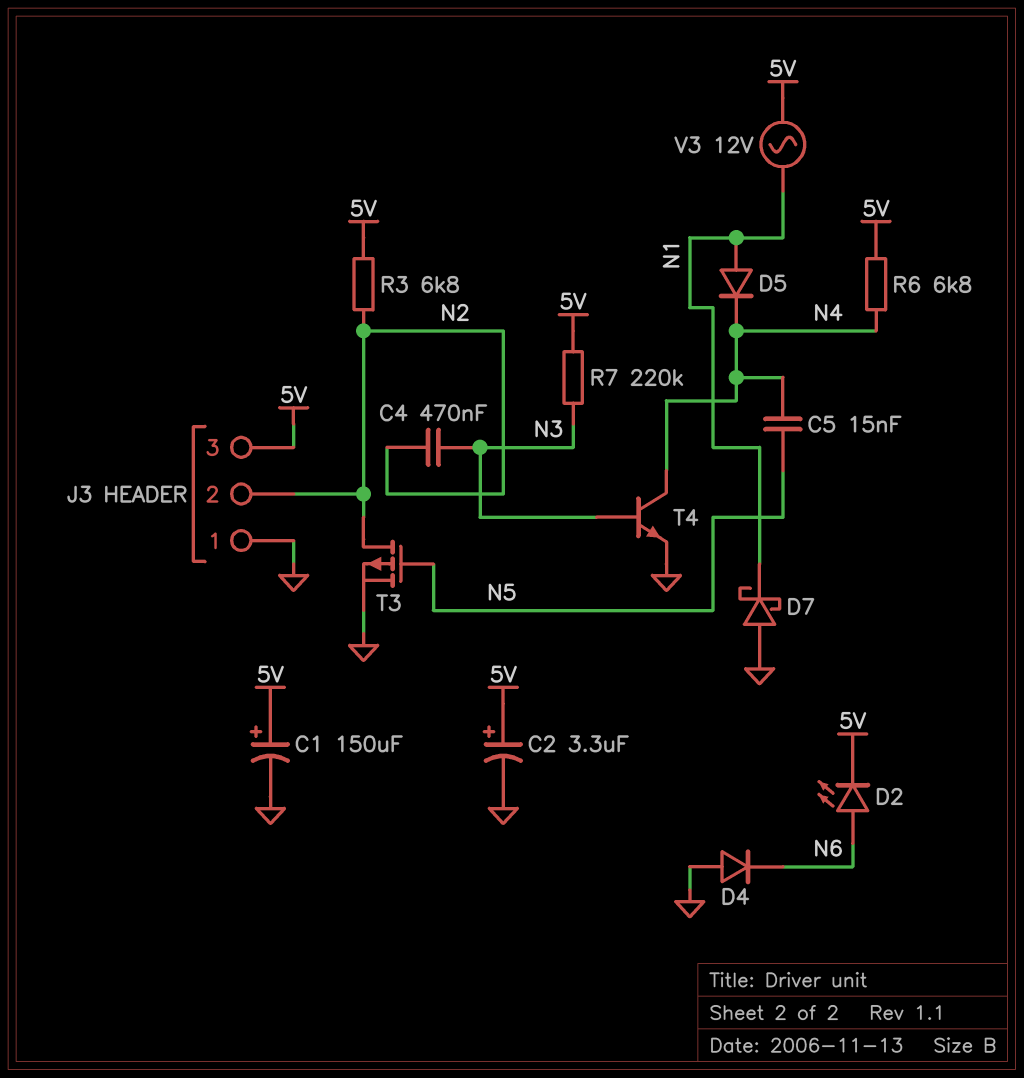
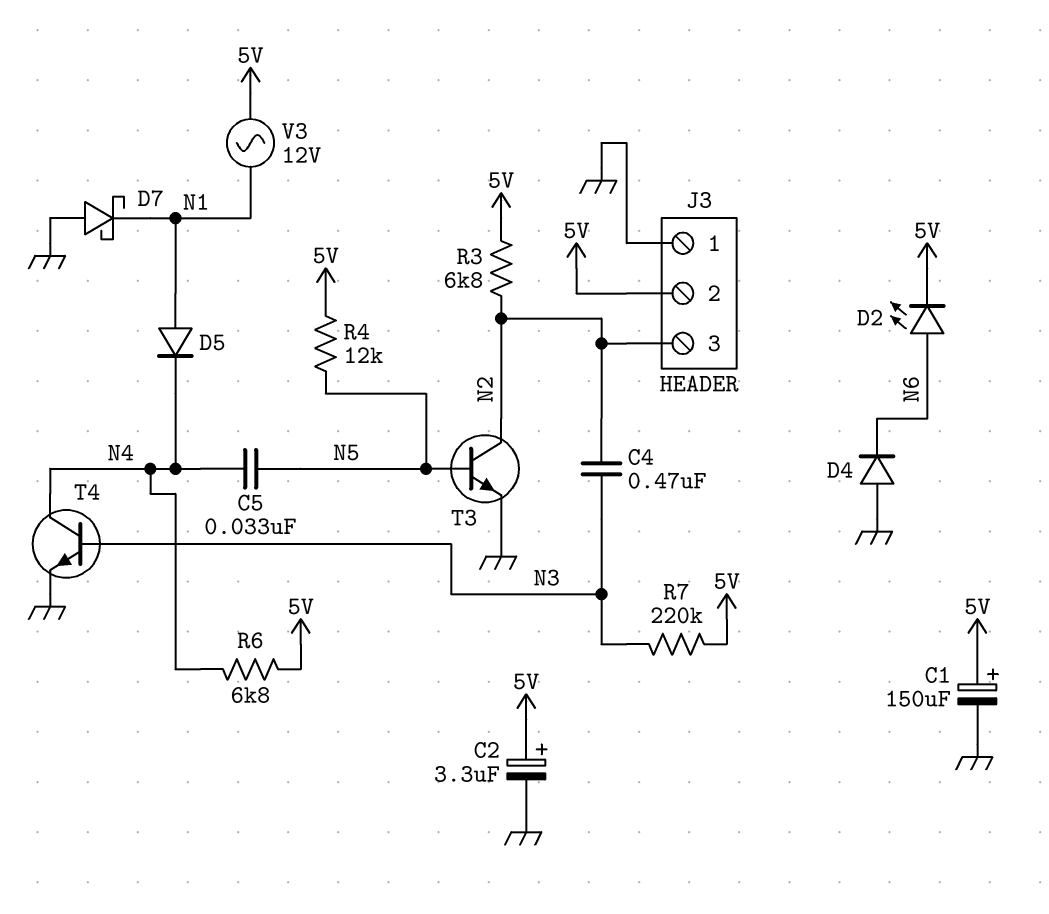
C5: 15nF (N4, N5) -> 33nF (N4, N5)
J3 pin 2: N2 -> 5V
J3 pin 3: 5V -> N2
R4: none -> 12k (5V, N5)
T3: PMOS (G N5, D N2, S GND) -> NPN (B N5, C N2, E GND)

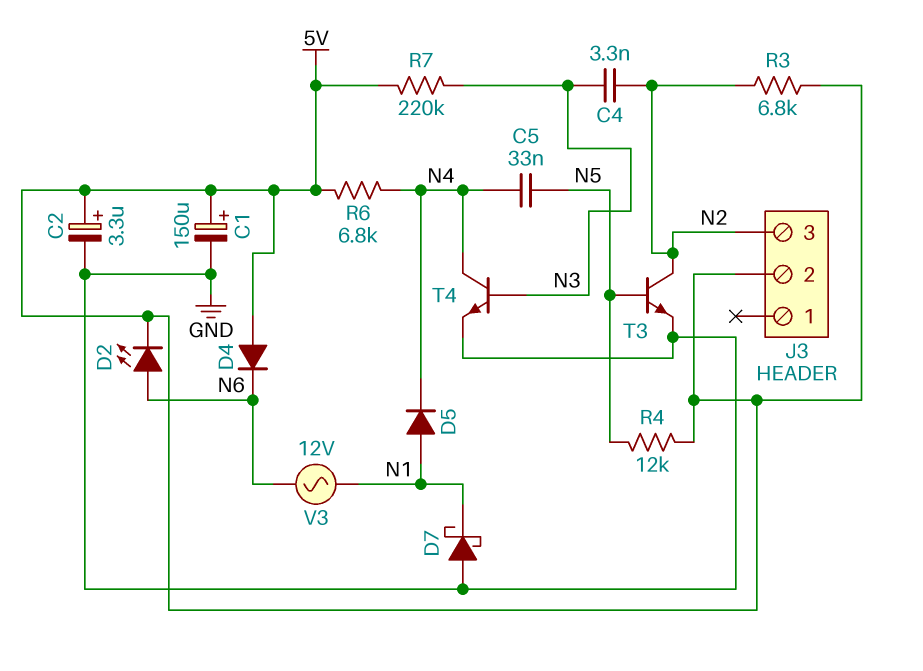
C4: 470nF (N2, N3) -> 3.3nF (N2, N3)
D4: diode (A GND, K N6) -> diode (A 5V, K N6)
J3 pin 1: GND -> none
V3: AC 12V (5V, N1) -> AC 12V (N1, N6)

